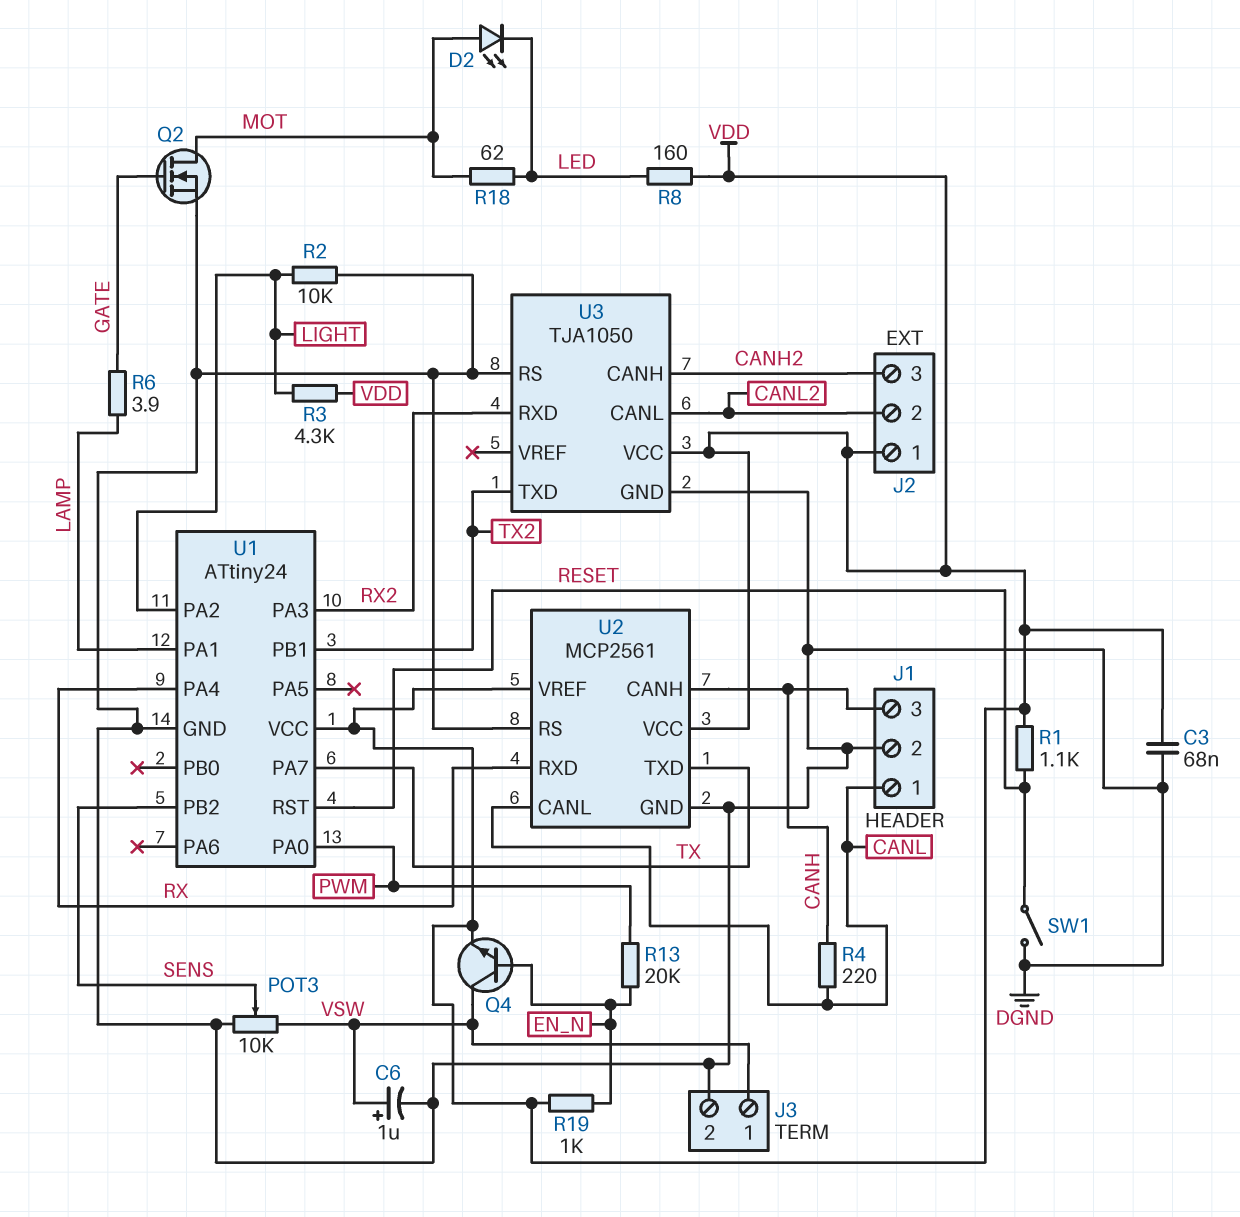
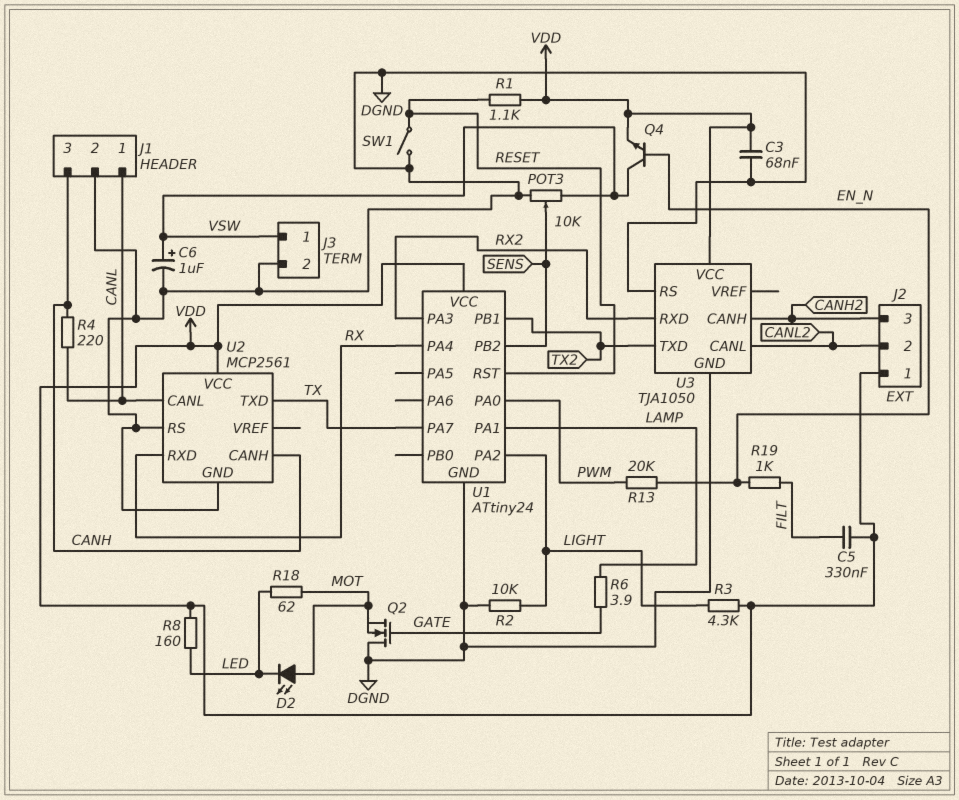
C5: none -> 330nF (FILT, VDD)
Q2: NMOS (G GATE, D MOT, S DGND) -> NMOS (G GATE, D DGND, S MOT)
R19: 1k (EN_N, VDD) -> 1k (EN_N, FILT)
U2 pin VREF: VDD -> none

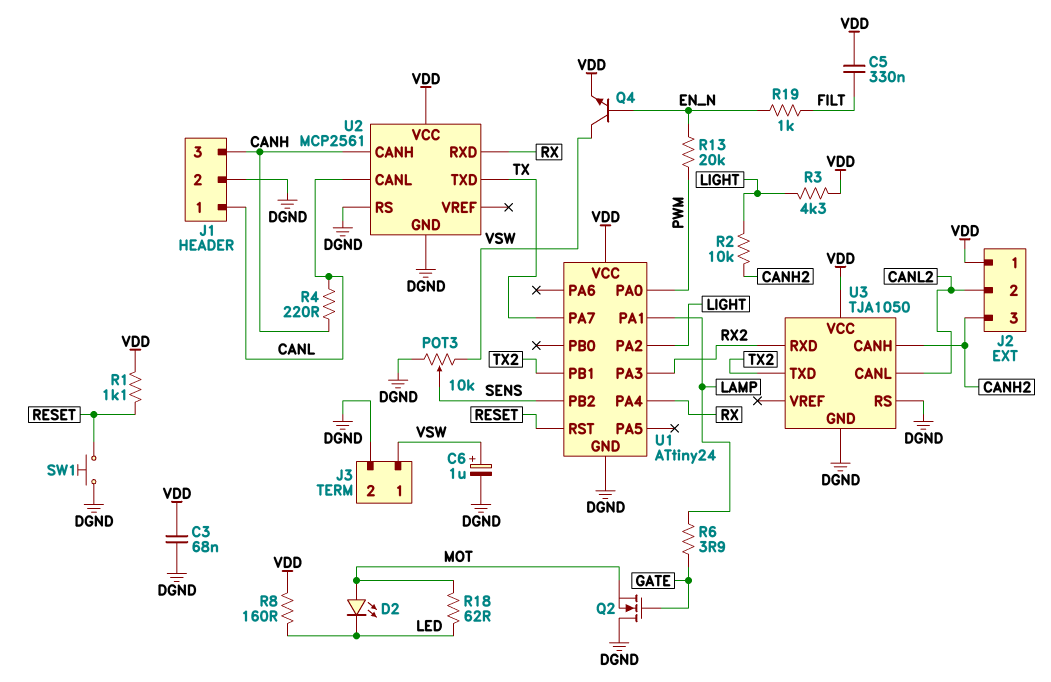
R2: 10k (DGND, LIGHT) -> 10k (CANH2, LIGHT)
SW1: switch (DGND, RESET) -> button (DGND, RESET)

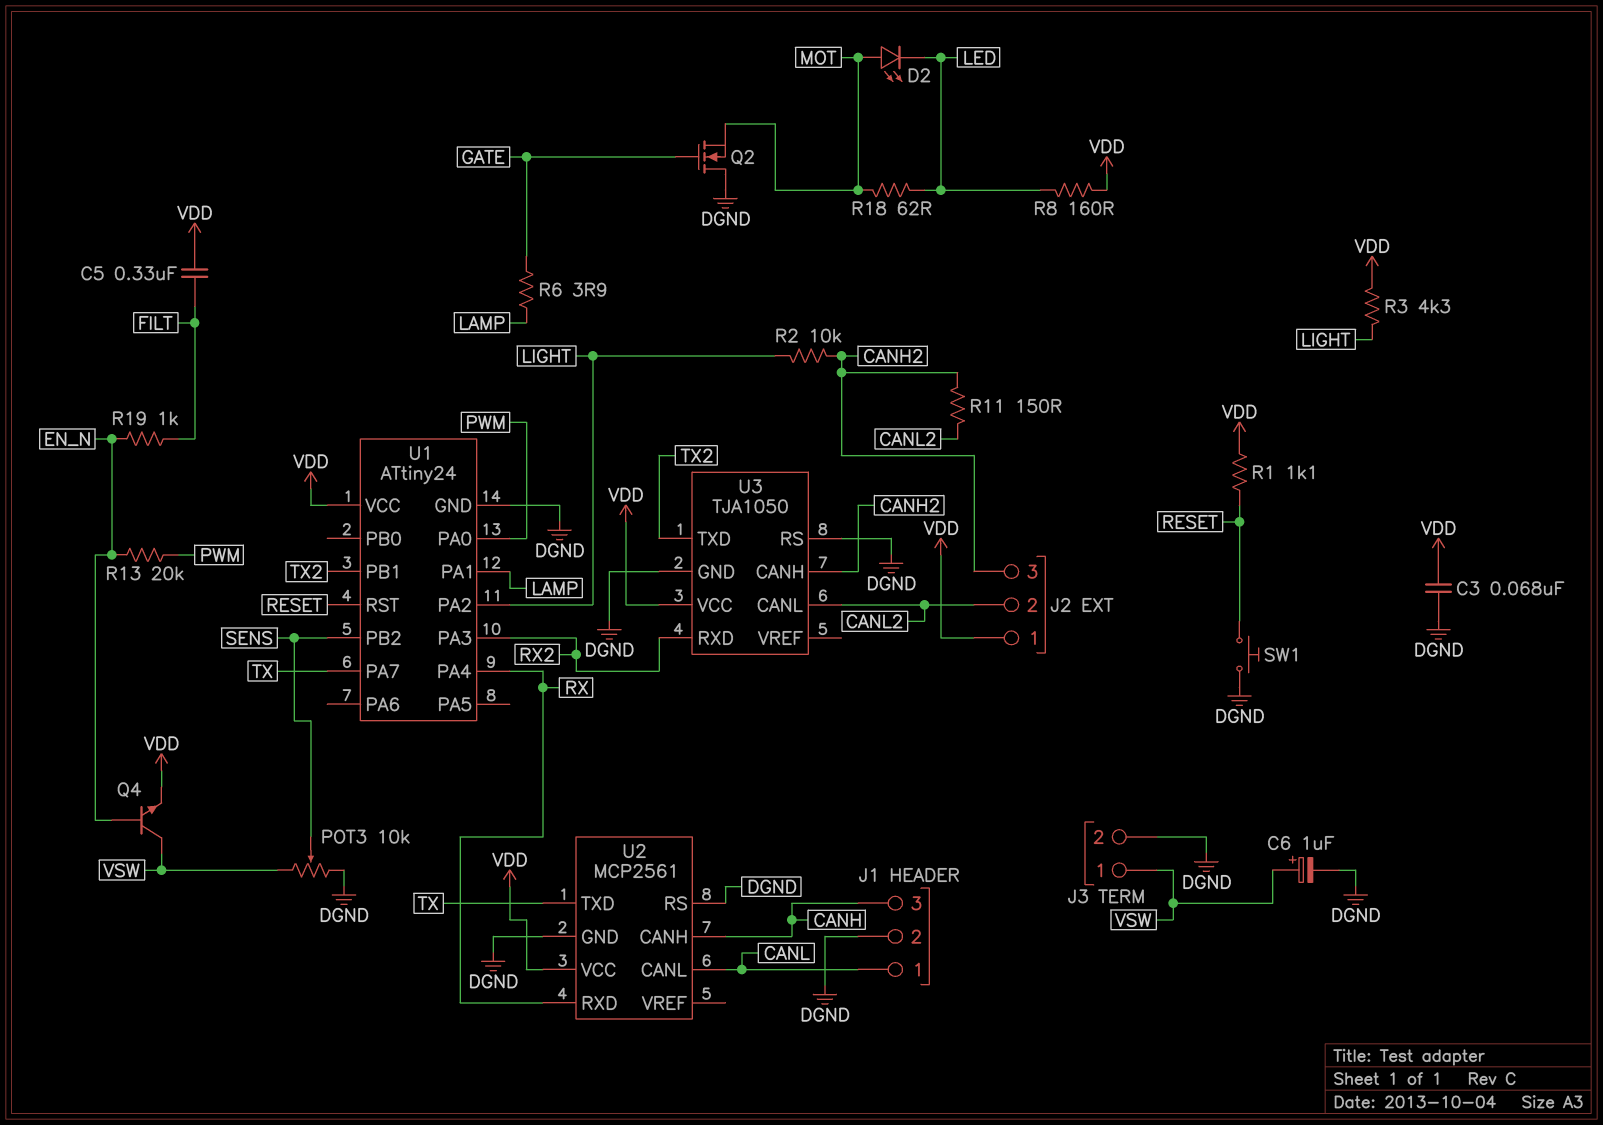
R4: 220 (CANH, CANL) -> none
R11: none -> 150 (CANH2, CANL2)

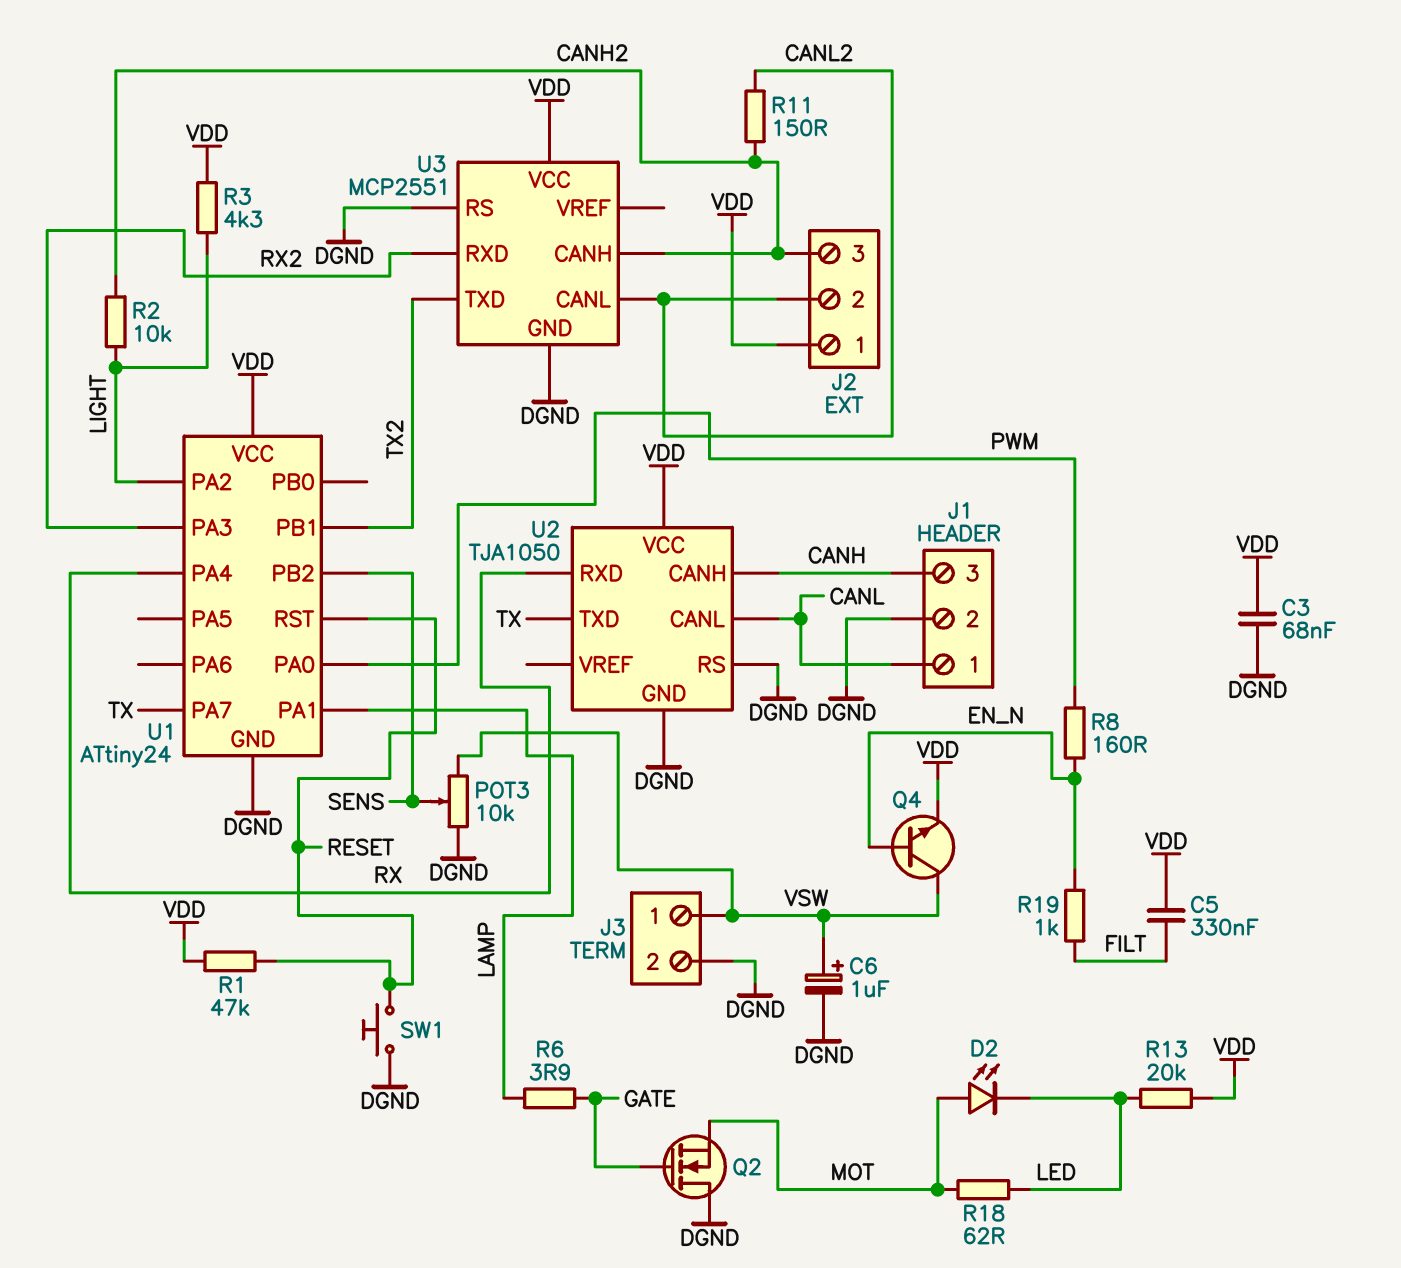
R1: 1.1k (RESET, VDD) -> 47k (RESET, VDD)
R8: 160 (LED, VDD) -> 160 (EN_N, PWM)
R13: 20k (EN_N, PWM) -> 20k (LED, VDD)
U2: MCP2561 -> TJA1050
U3: TJA1050 -> MCP2551

